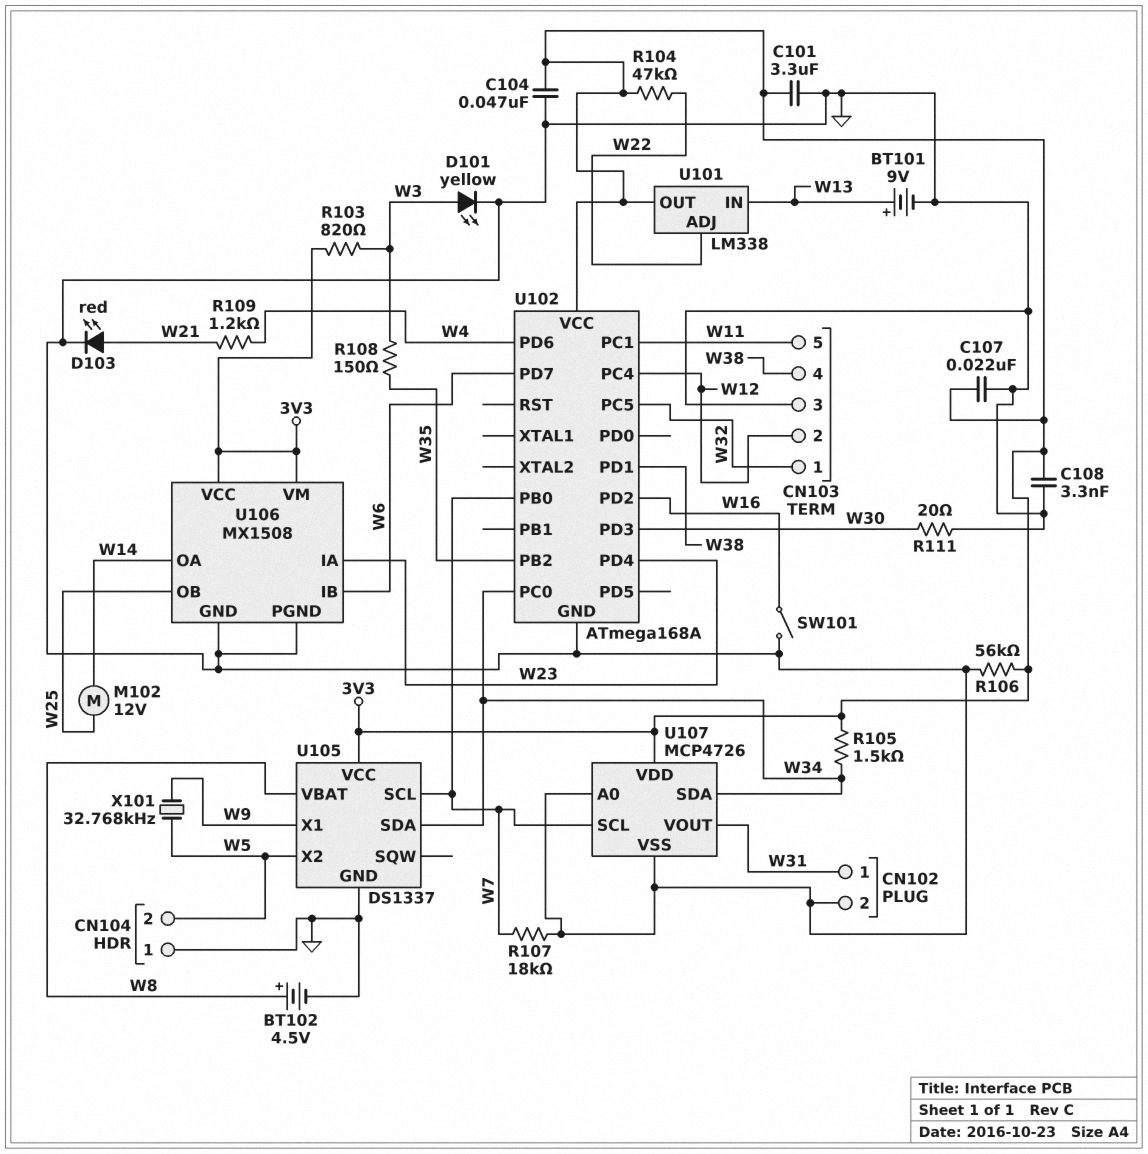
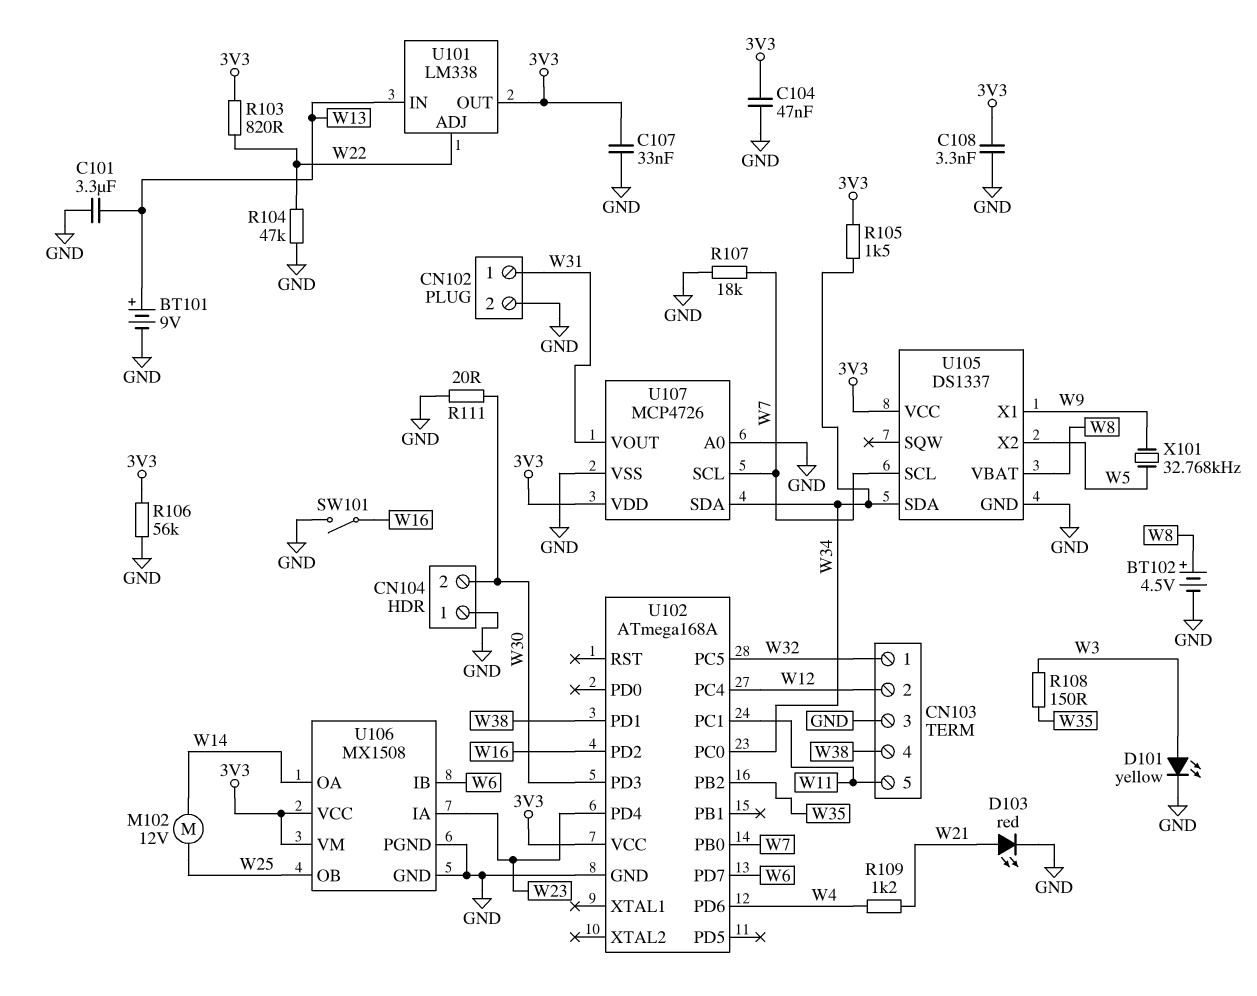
C101: 3.3uF (3V3, GND) -> 3.3uF (GND, W13)
C107: 22nF (3V3, GND) -> 33nF (3V3, GND)
CN104 pin 2: W5 -> W30
R103: 820 (3V3, W3) -> 820 (3V3, W22)
R104: 47k (3V3, W22) -> 47k (GND, W22)

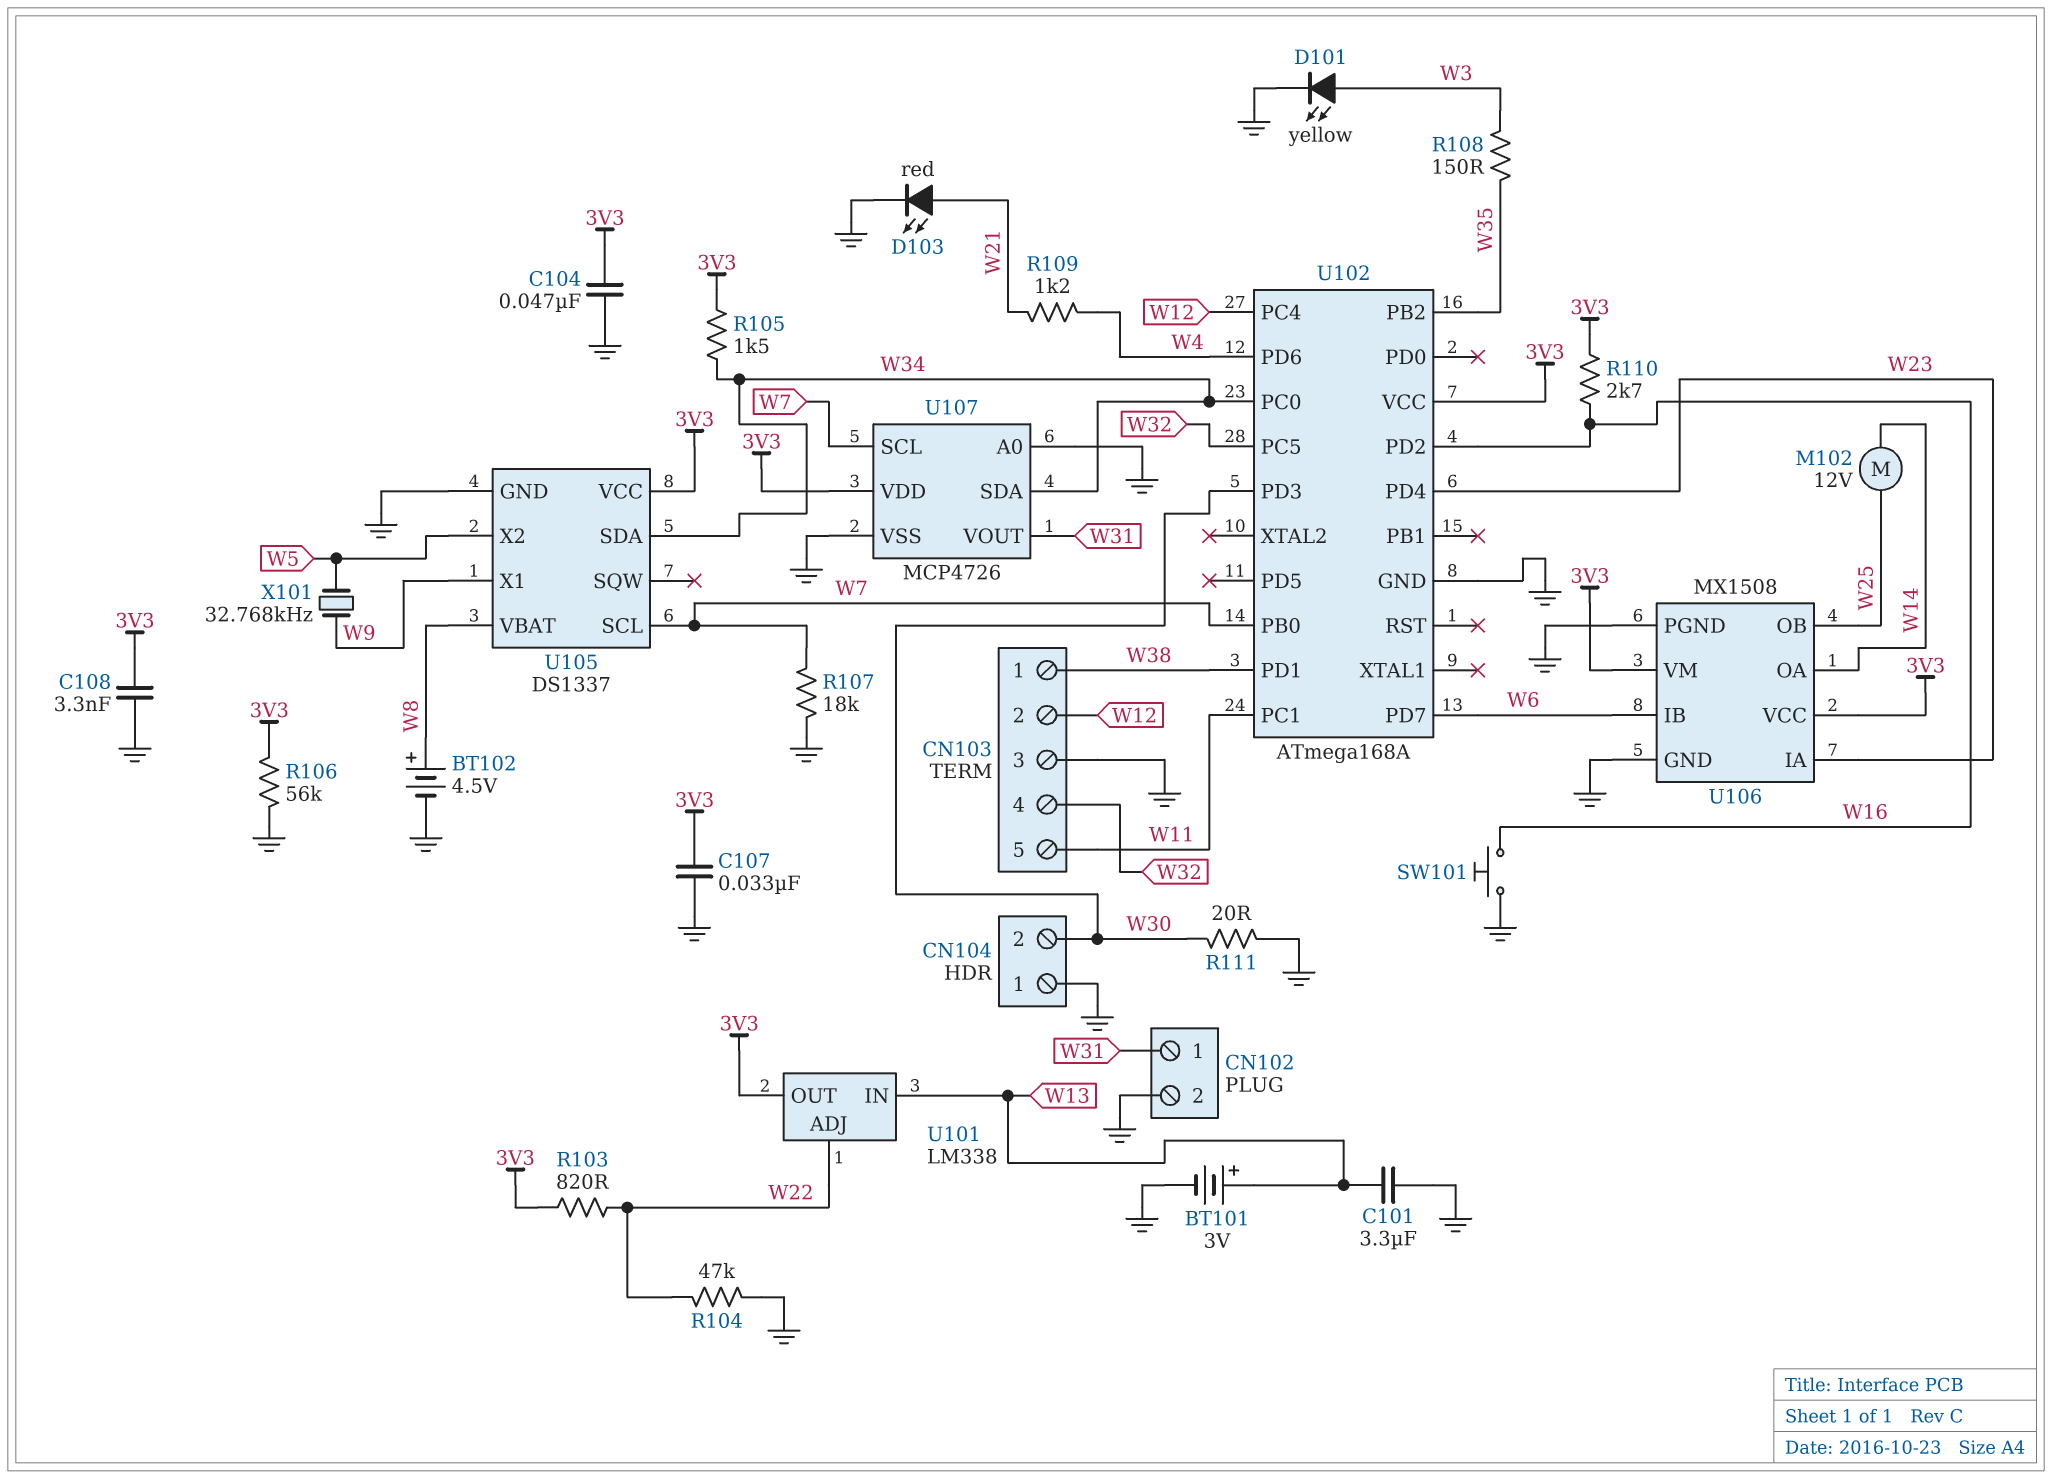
BT101: 9V (plus W13, minus GND) -> 3V (plus W13, minus GND)
CN103 pin 1: W32 -> W38
CN103 pin 4: W38 -> W32
R110: none -> 2.7k (3V3, W16)
SW101: switch (GND, W16) -> button (GND, W16)

